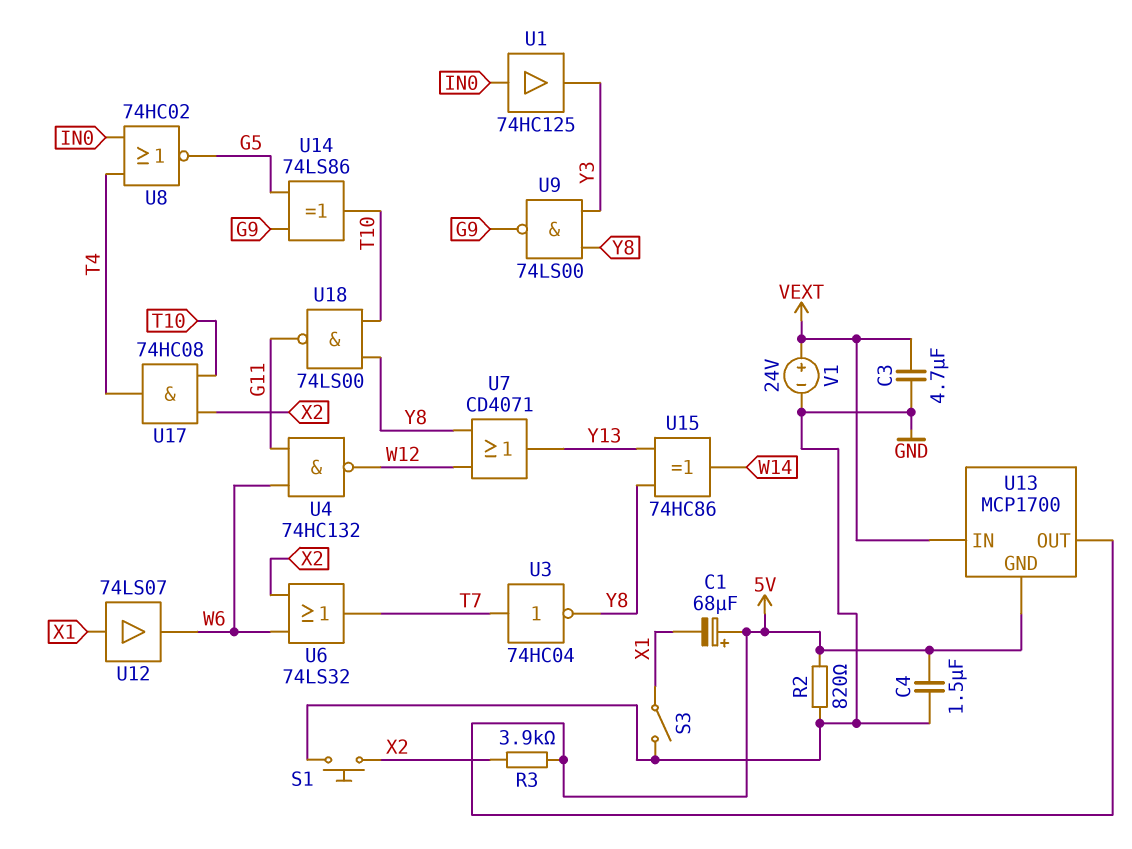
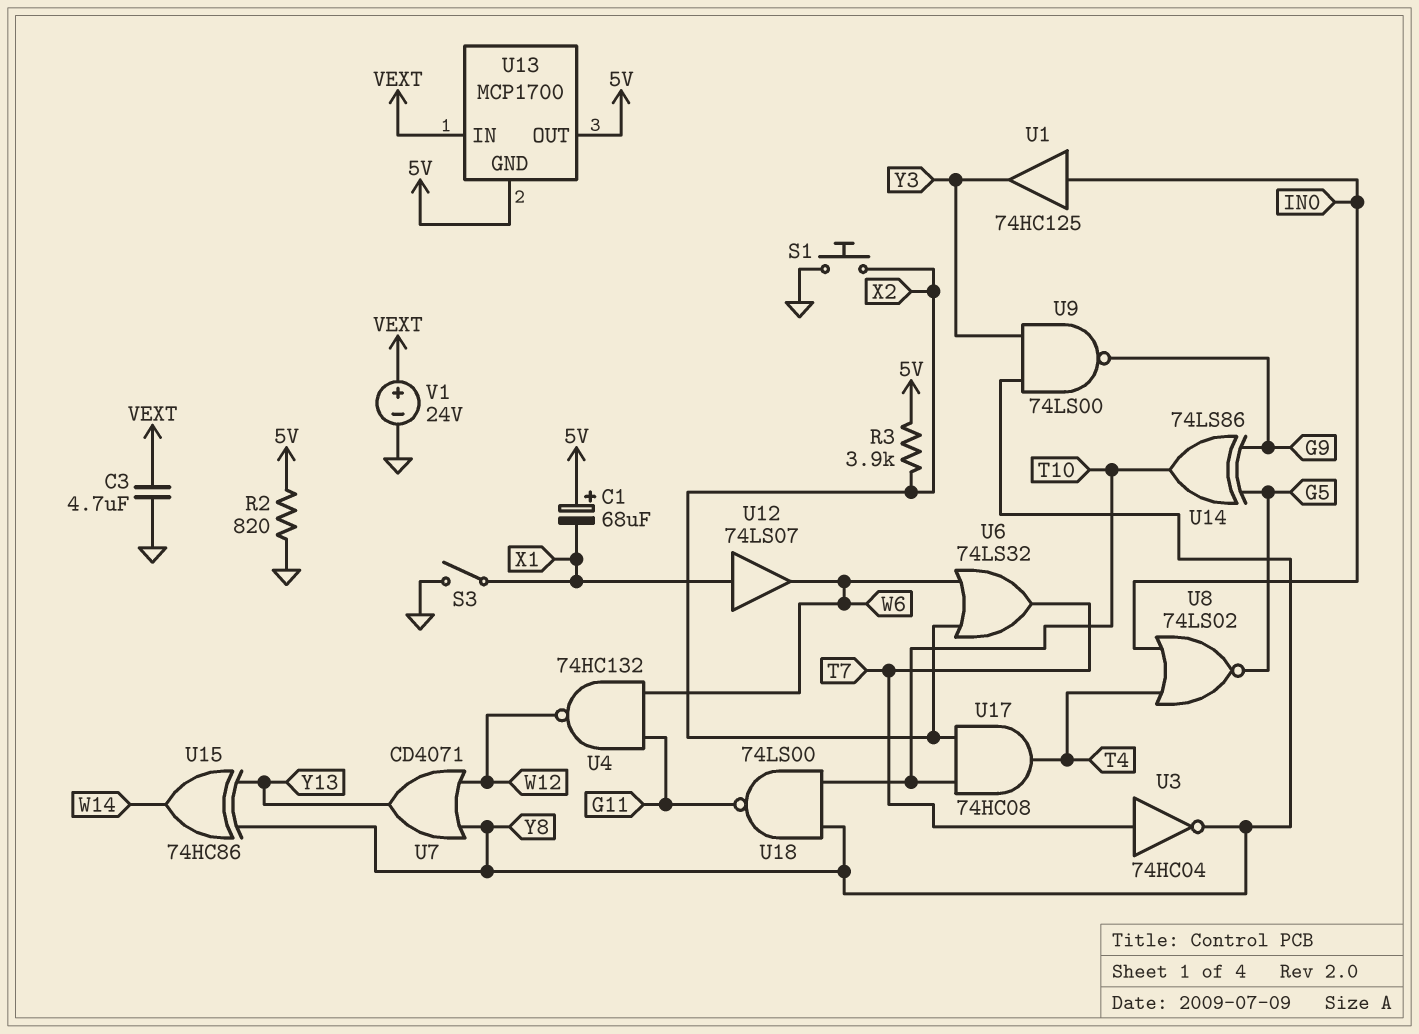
C4: 1.5uF (5V, GND) -> none
U8: NOR 74HC02 (in IN0, in T4, out G5) -> NOR 74LS02 (in IN0, in T4, out G5)

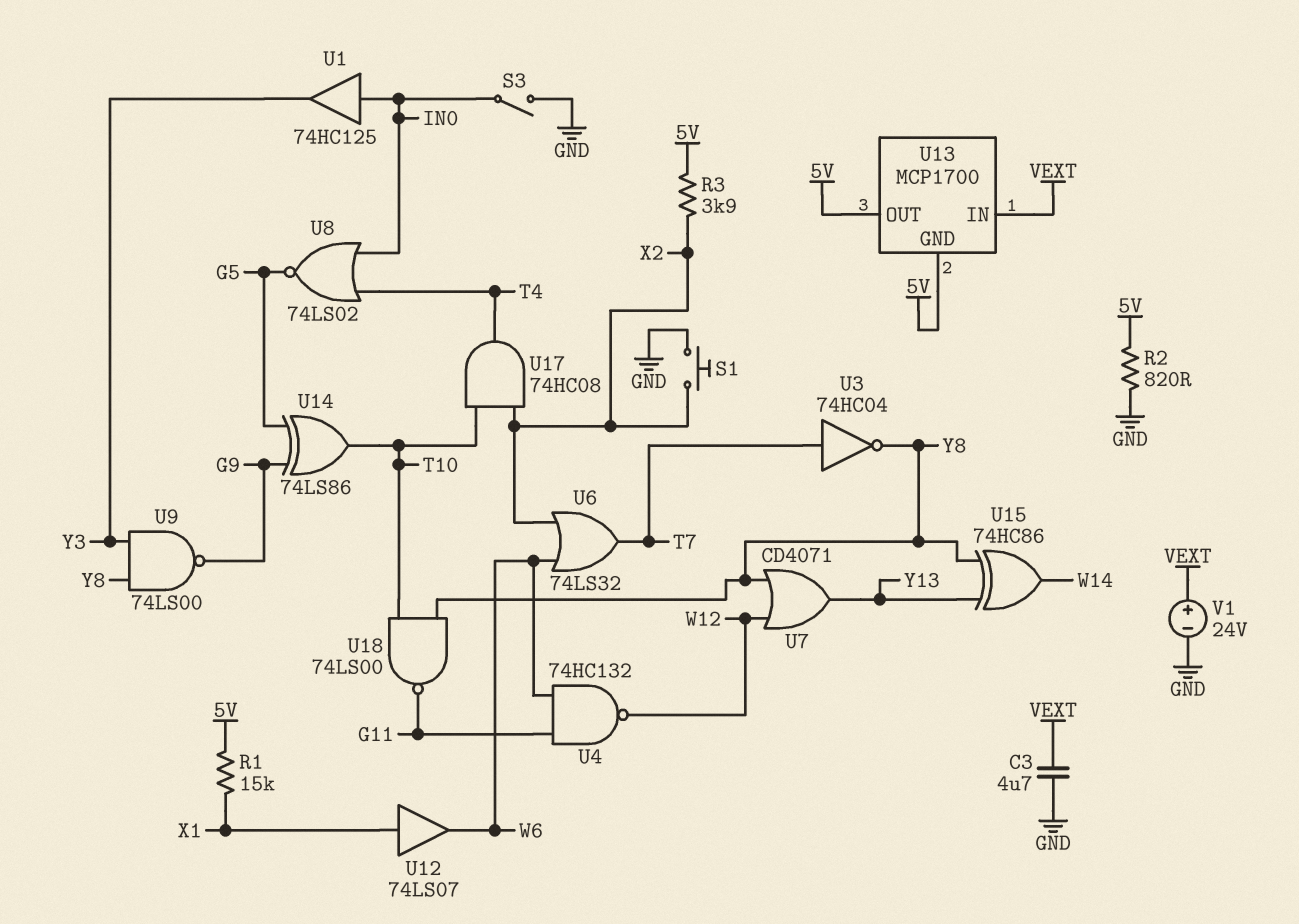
C1: 68uF (plus 5V, minus X1) -> none
R1: none -> 15k (5V, X1)
S3: switch (GND, X1) -> switch (GND, IN0)

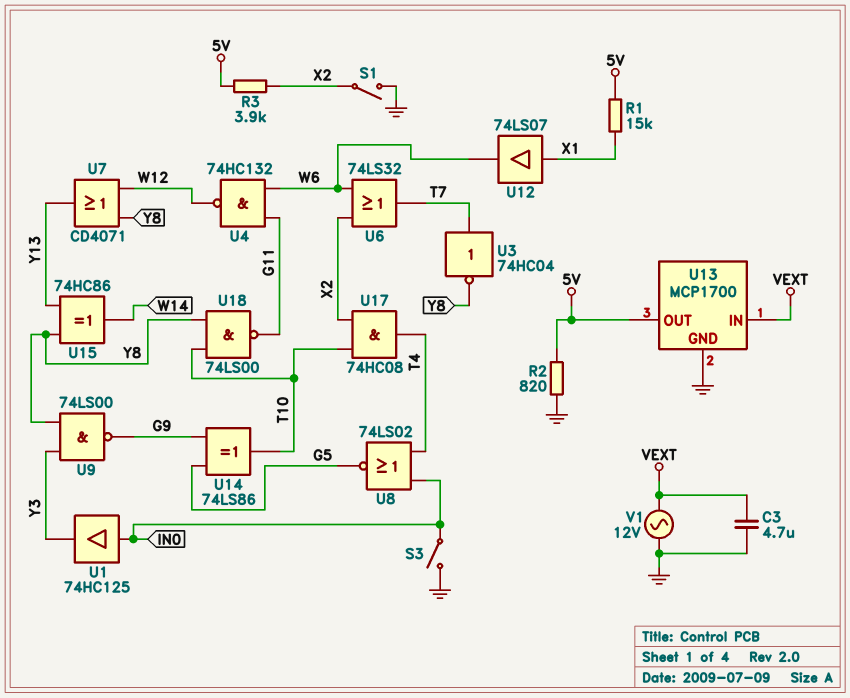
S1: button (GND, X2) -> switch (GND, X2)
U13 pin GND: 5V -> GND
V1: 24V (plus VEXT, minus GND) -> AC 12V (GND, VEXT)

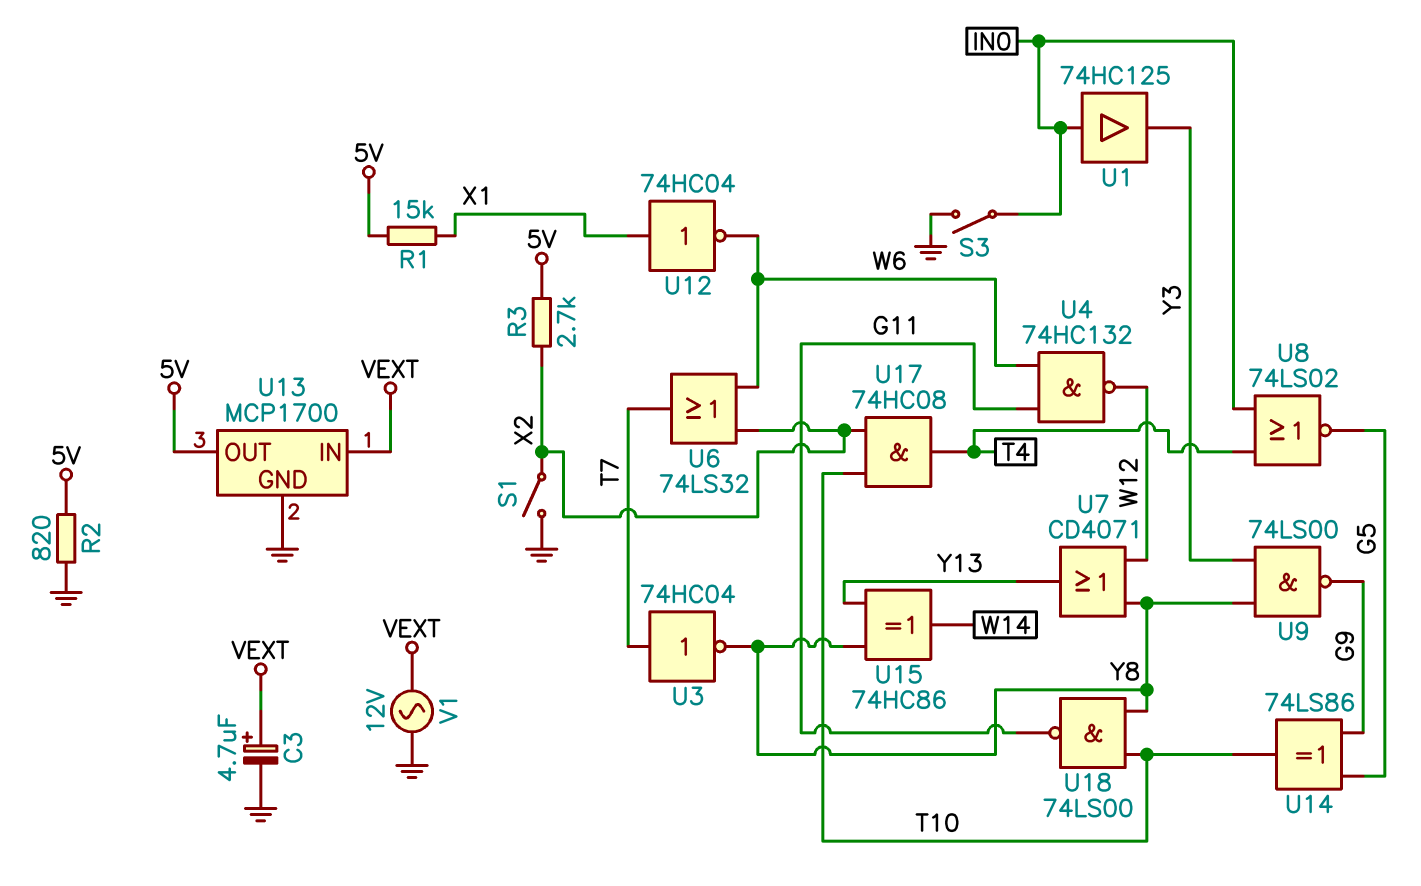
C3: 4.7uF (GND, VEXT) -> 4.7uF (plus VEXT, minus GND)
R3: 3.9k (5V, X2) -> 2.7k (5V, X2)
U12: buffer 74LS07 (in X1, out W6) -> NOT 74HC04 (in X1, out W6)

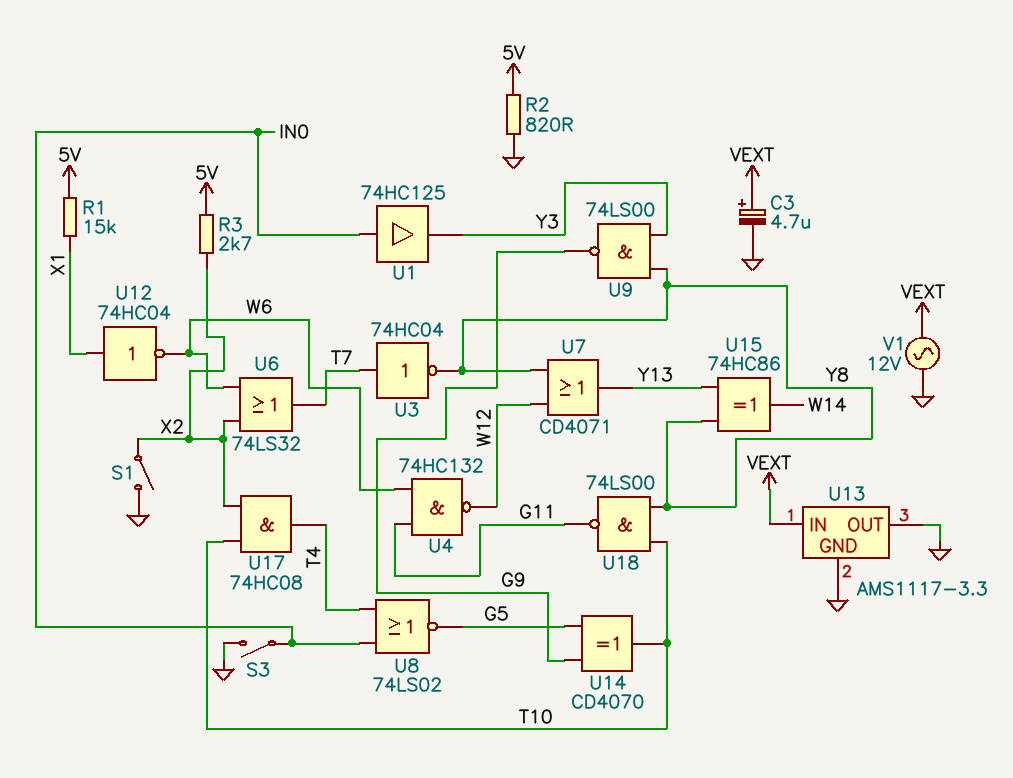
U13: MCP1700 -> AMS1117-3.3
U13 pin OUT: 5V -> GND
U14: XOR 74LS86 (in G5, in G9, out T10) -> XOR CD4070 (in G5, in G9, out T10)

